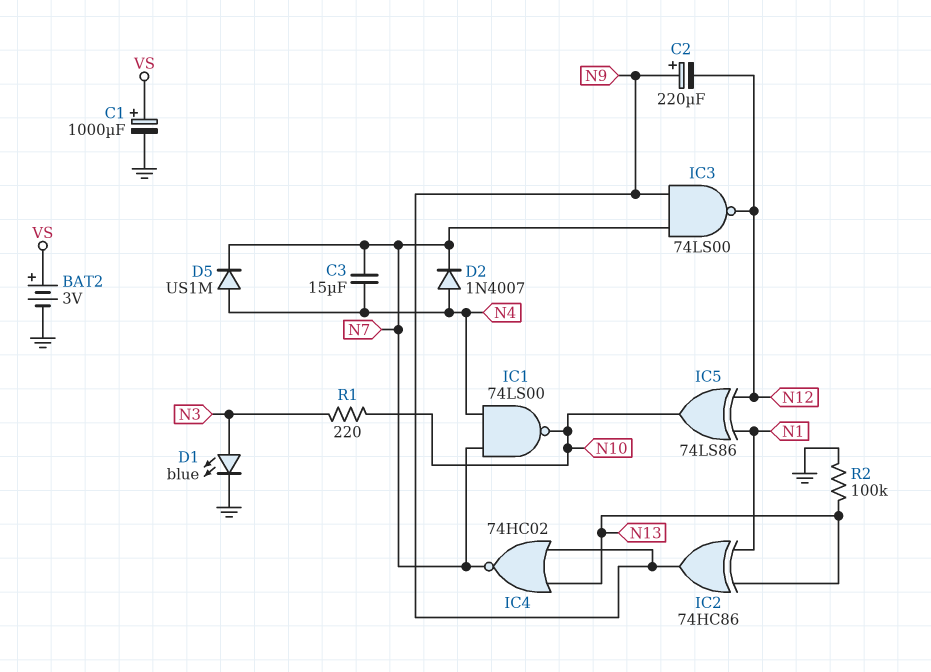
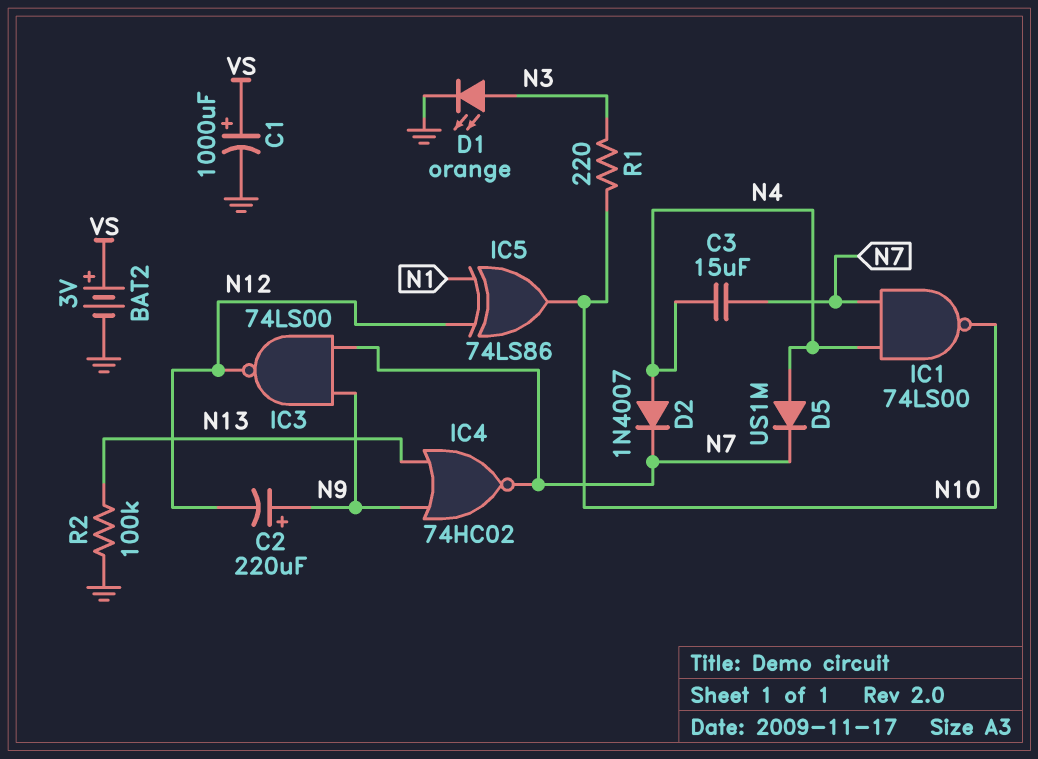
D1: LED blue (A N3, K GND) -> LED orange (A N3, K GND)
IC2: XOR 74HC86 (in N1, in N13, out N9) -> none

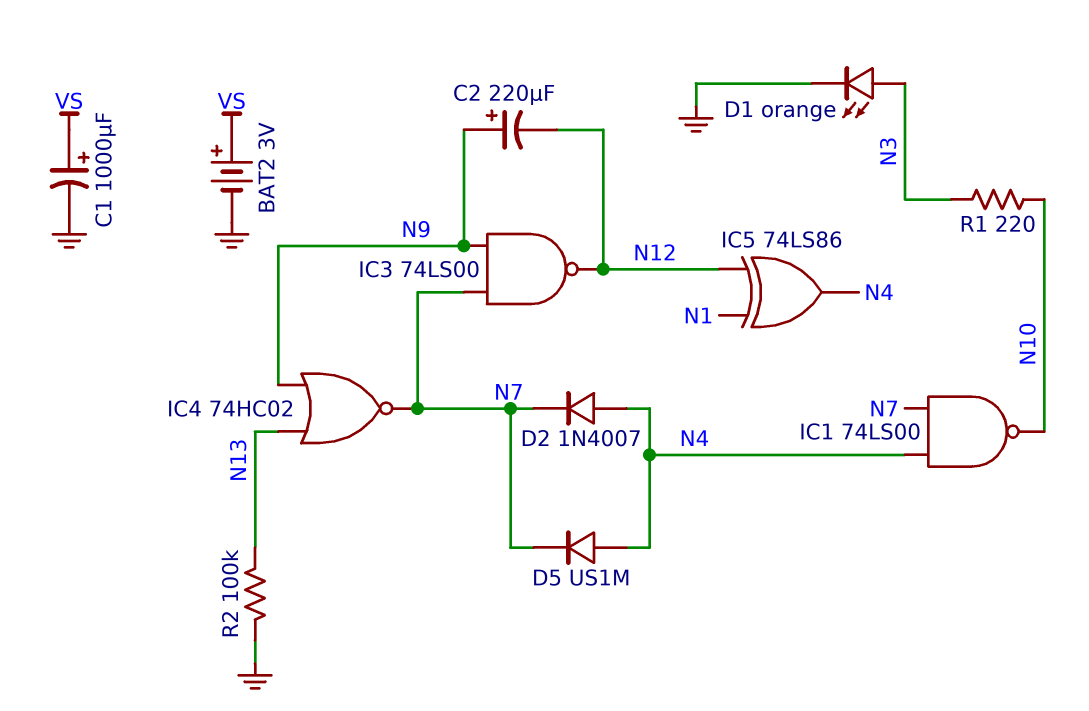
C3: 15uF (N4, N7) -> none
IC5: XOR 74LS86 (in N1, in N12, out N10) -> XOR 74LS86 (in N1, in N12, out N4)

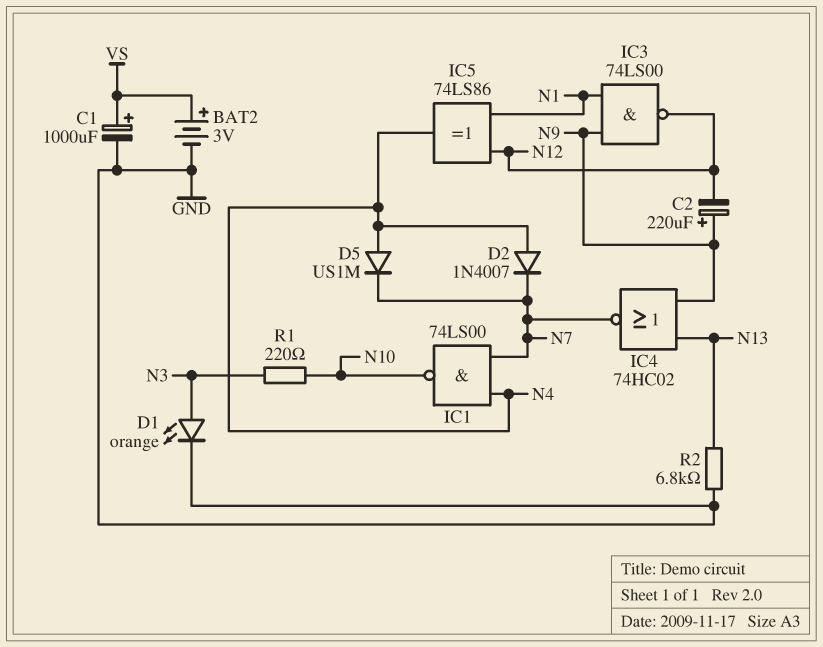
IC3: NAND 74LS00 (in N7, in N9, out N12) -> NAND 74LS00 (in N1, in N9, out N12)
R2: 100k (GND, N13) -> 6.8k (GND, N13)

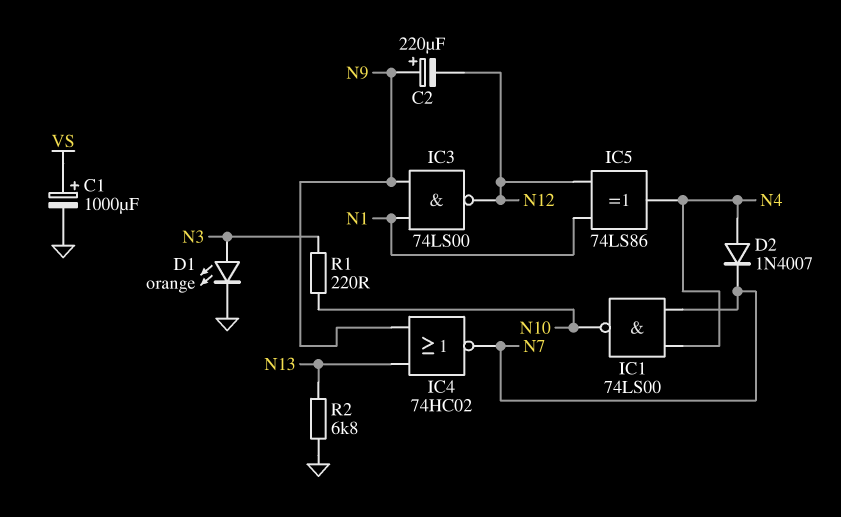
BAT2: 3V (plus VS, minus GND) -> none
D5: diode US1M (A N4, K N7) -> none

